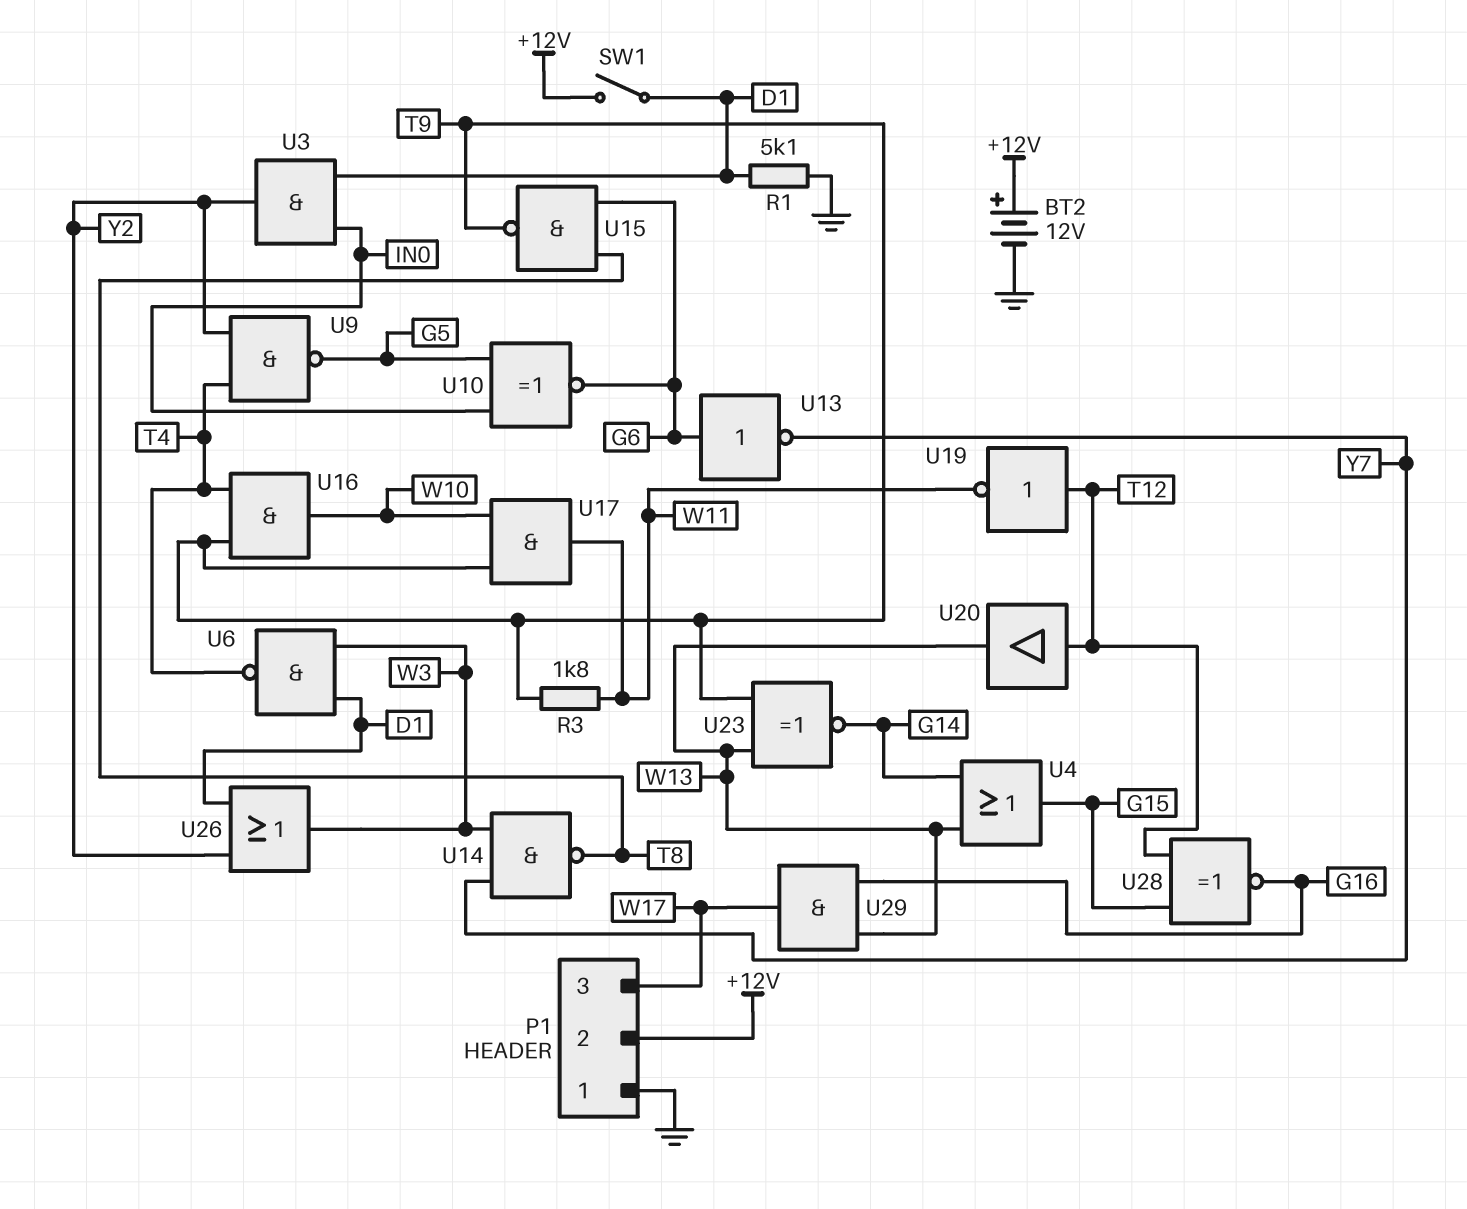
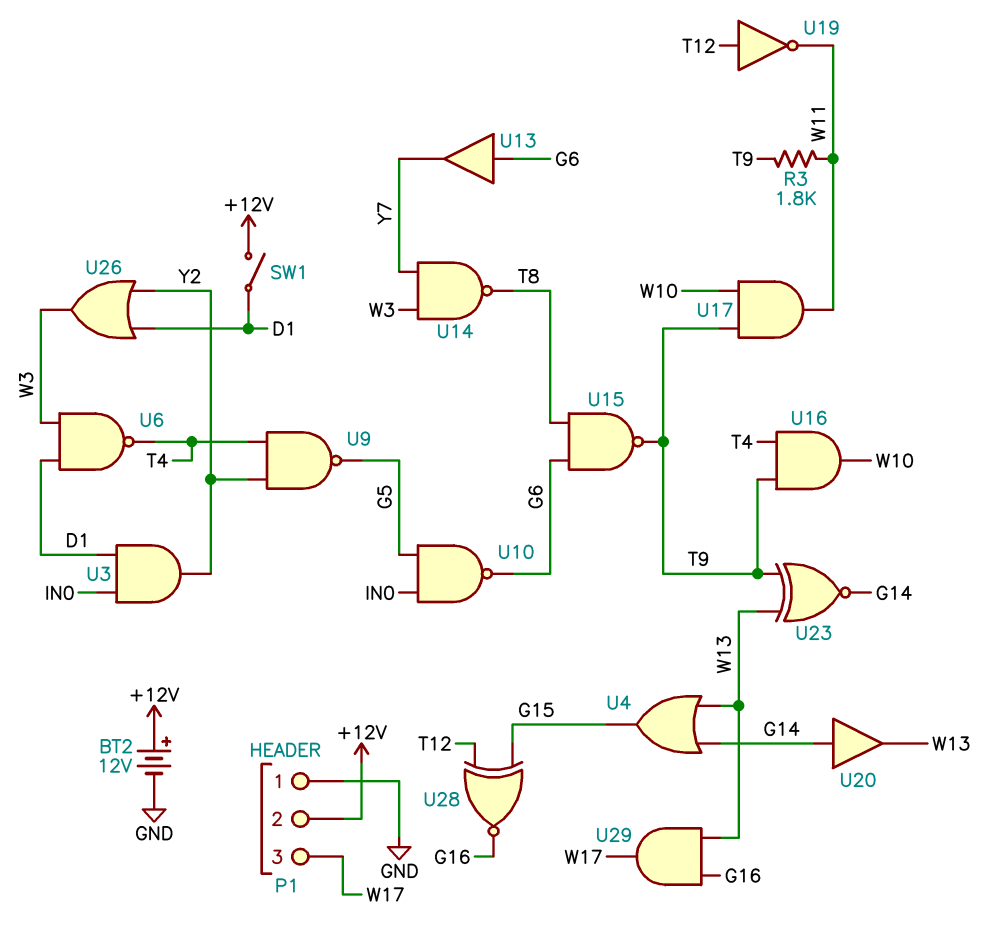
R1: 5.1k (D1, GND) -> none
U10: XNOR (in G5, in IN0, out G6) -> NAND (in G5, in IN0, out G6)
U13: NOT (in G6, out Y7) -> buffer (in G6, out Y7)
U20: buffer (in T12, out W13) -> buffer (in G14, out W13)

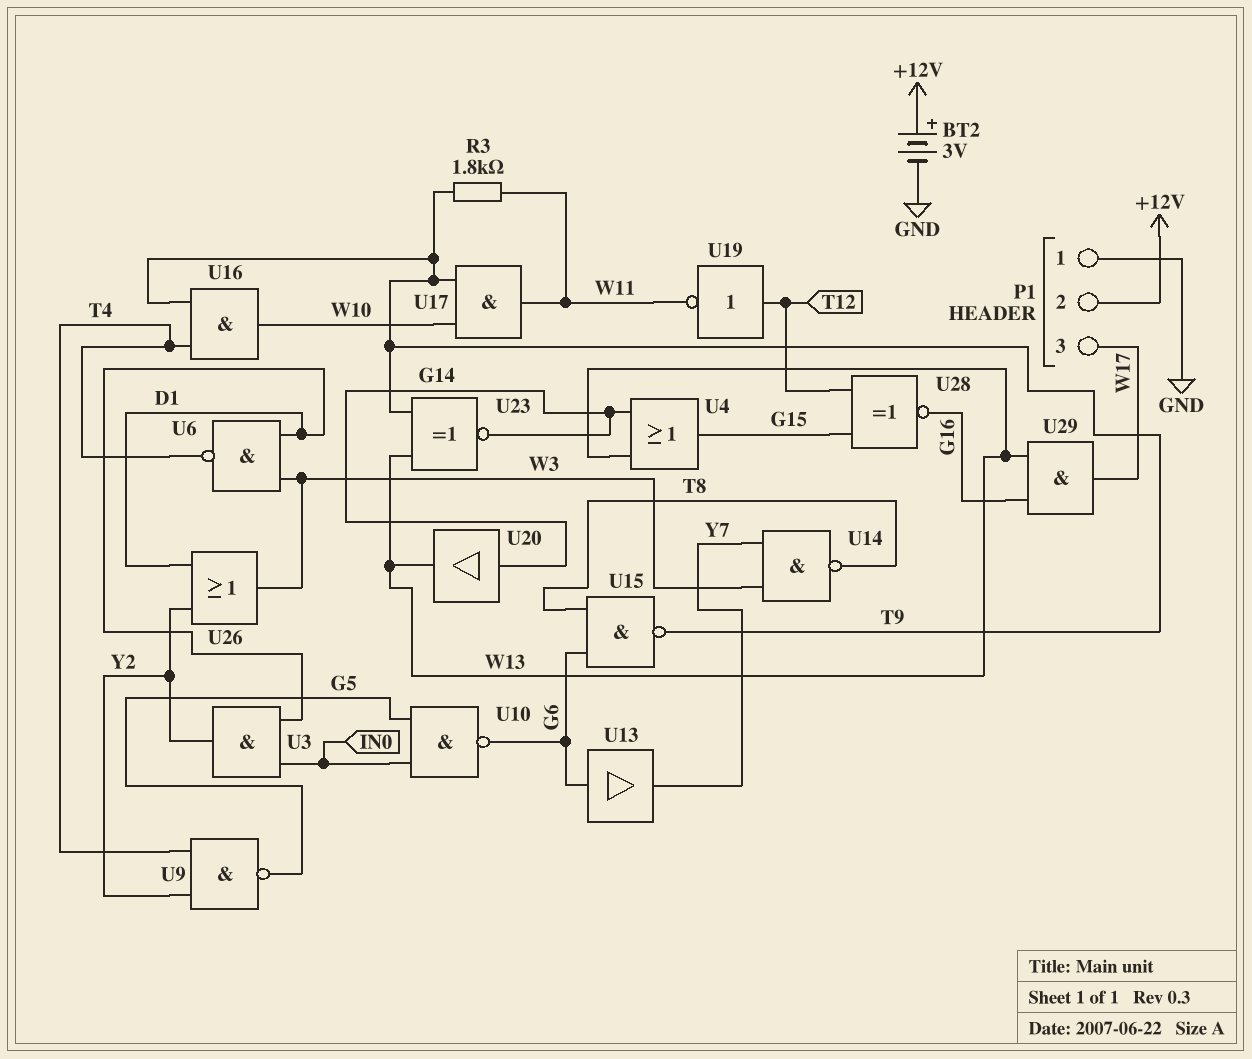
BT2: 12V (plus +12V, minus GND) -> 3V (plus +12V, minus GND)
SW1: switch (+12V, D1) -> none

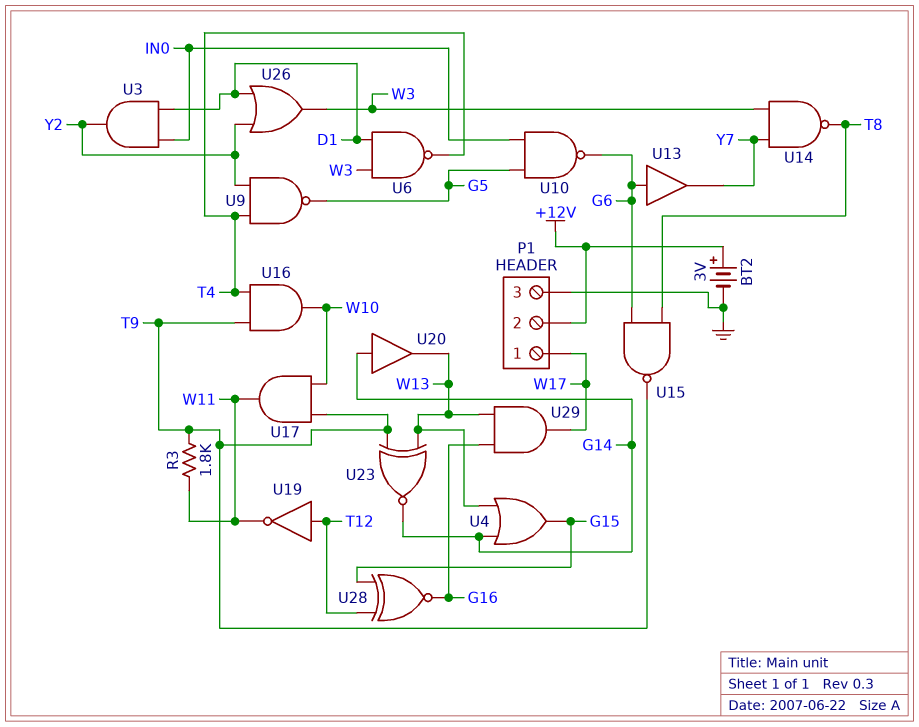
P1 pin 1: GND -> W17
P1 pin 3: W17 -> GND

